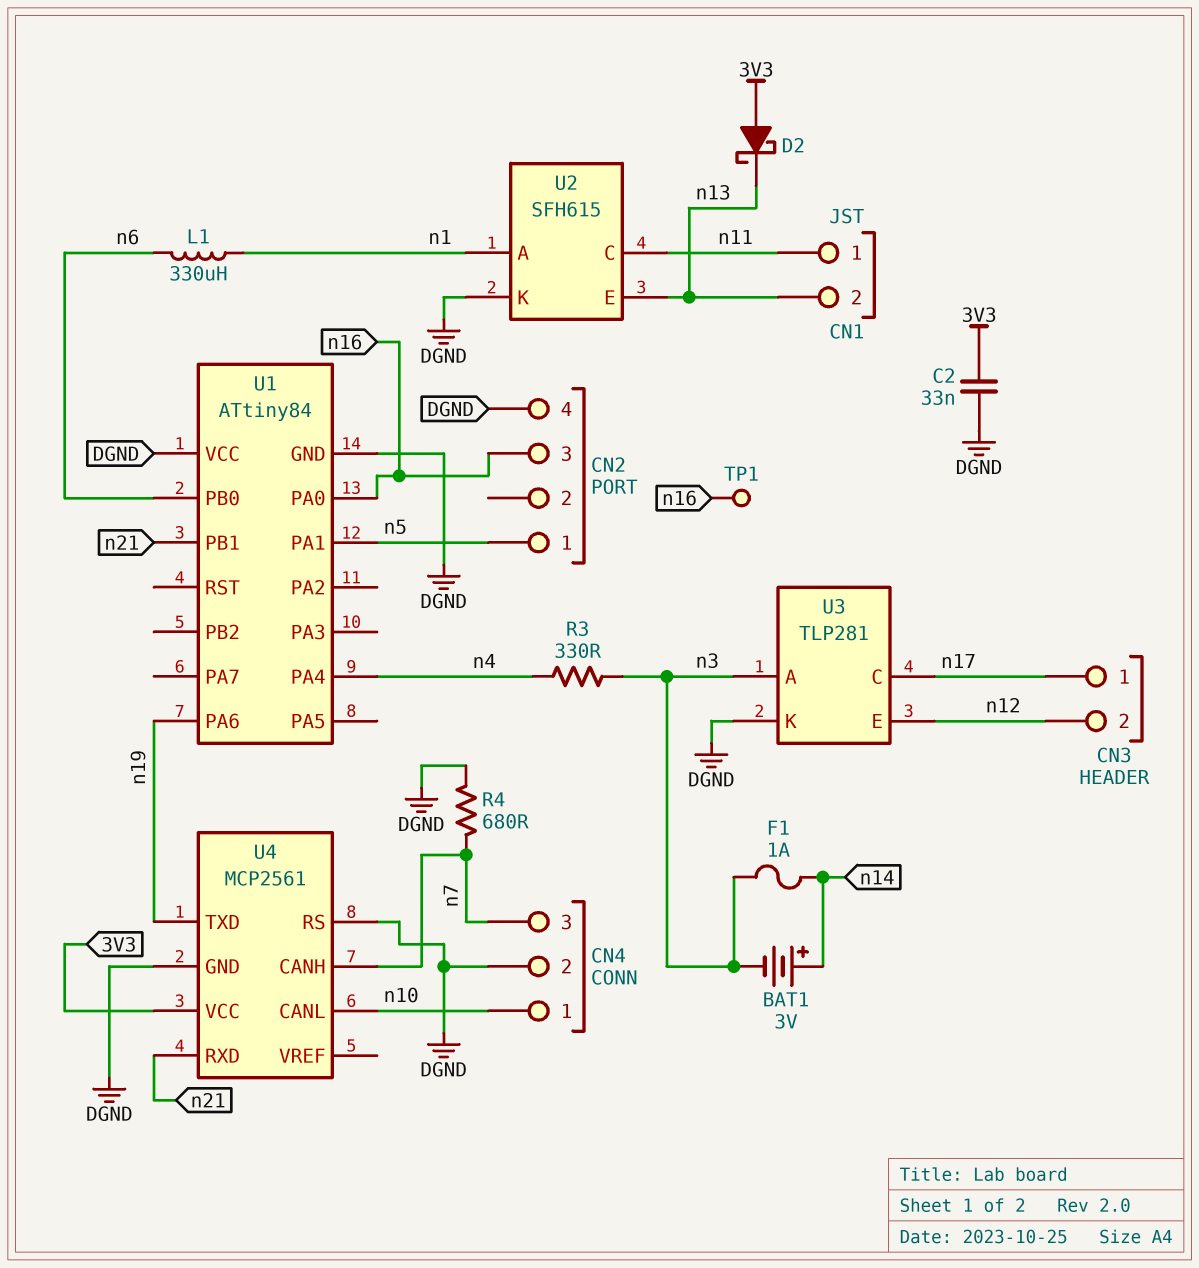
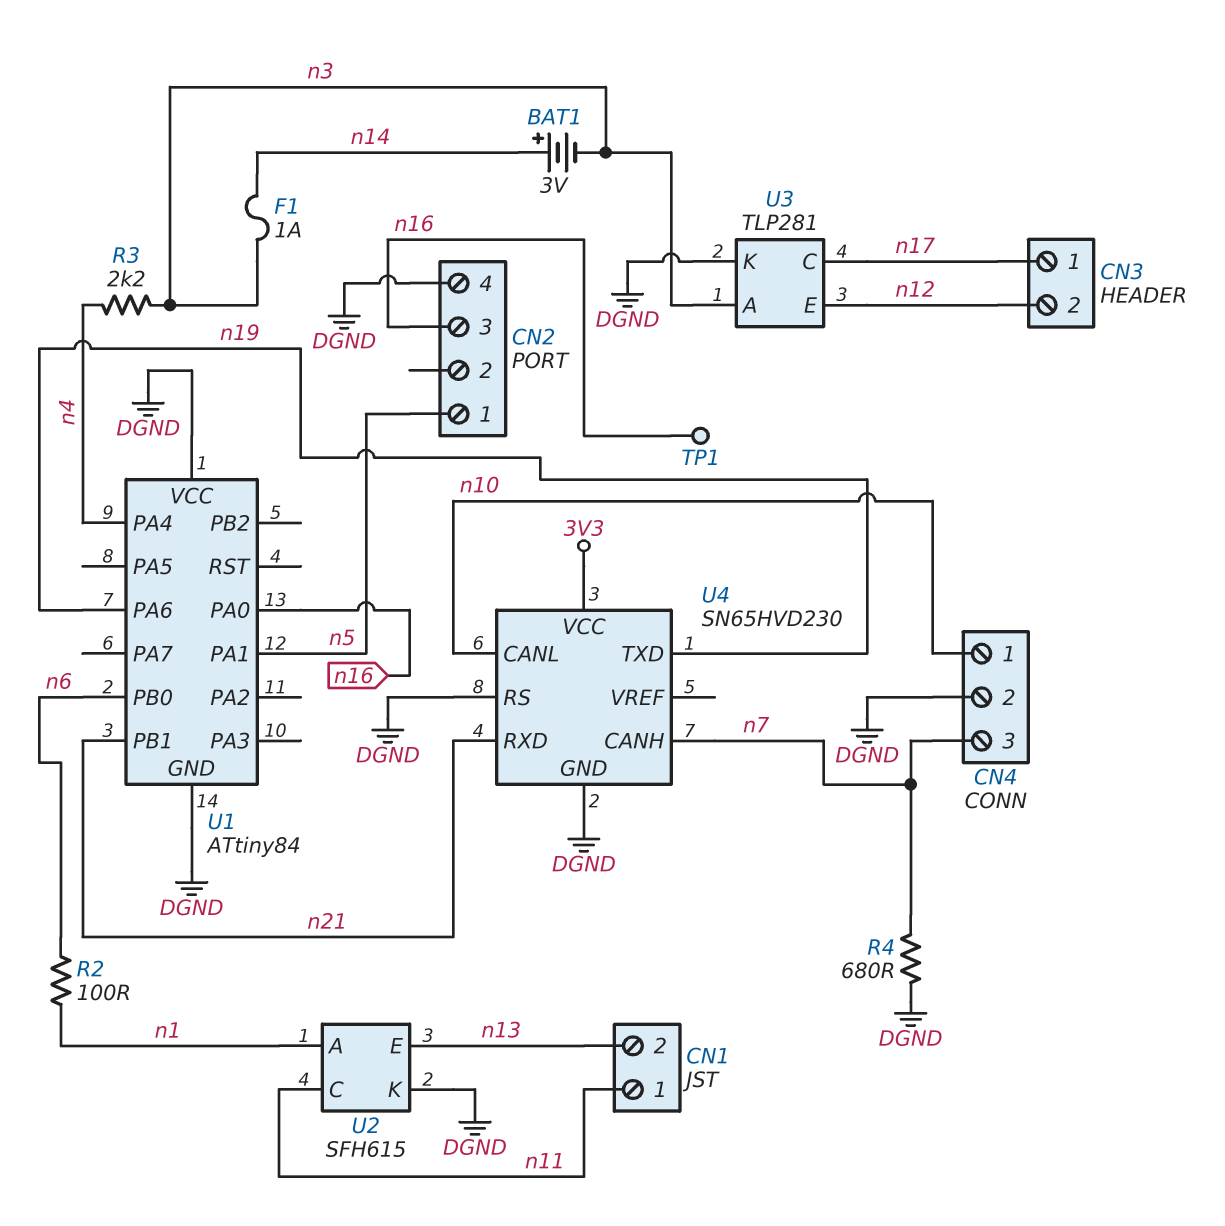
C2: 33nF (3V3, DGND) -> none
D2: schottky (A 3V3, K n13) -> none
L1: 330uH (n1, n6) -> none
R2: none -> 100 (n1, n6)
R3: 330 (n3, n4) -> 2.2k (n3, n4)
U4: MCP2561 -> SN65HVD230

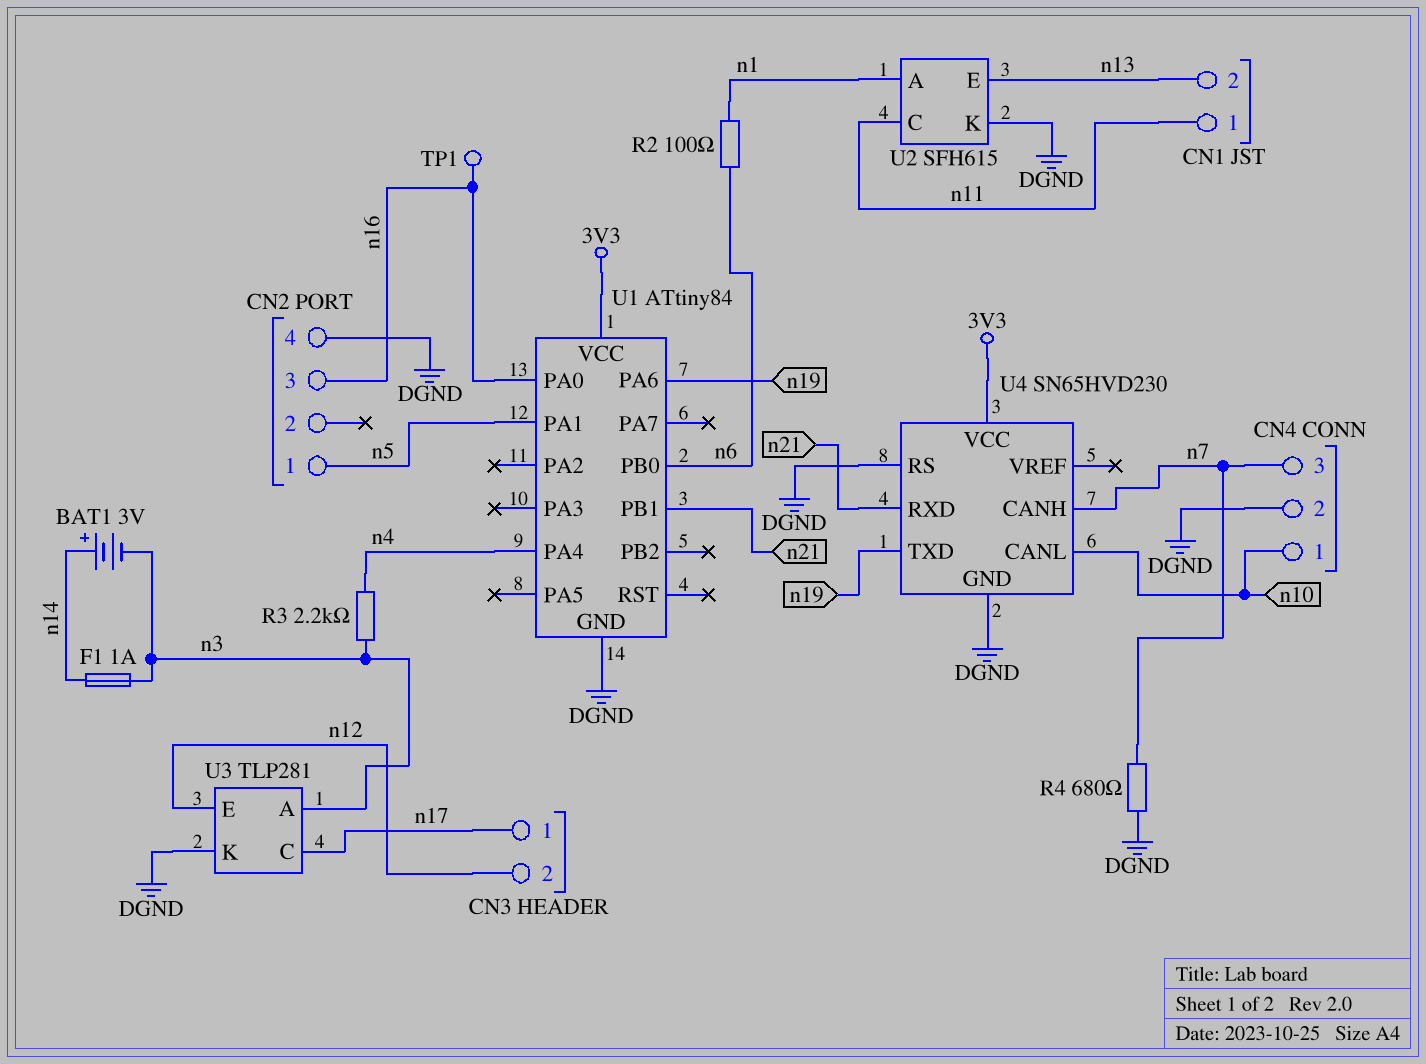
U1 pin VCC: DGND -> 3V3

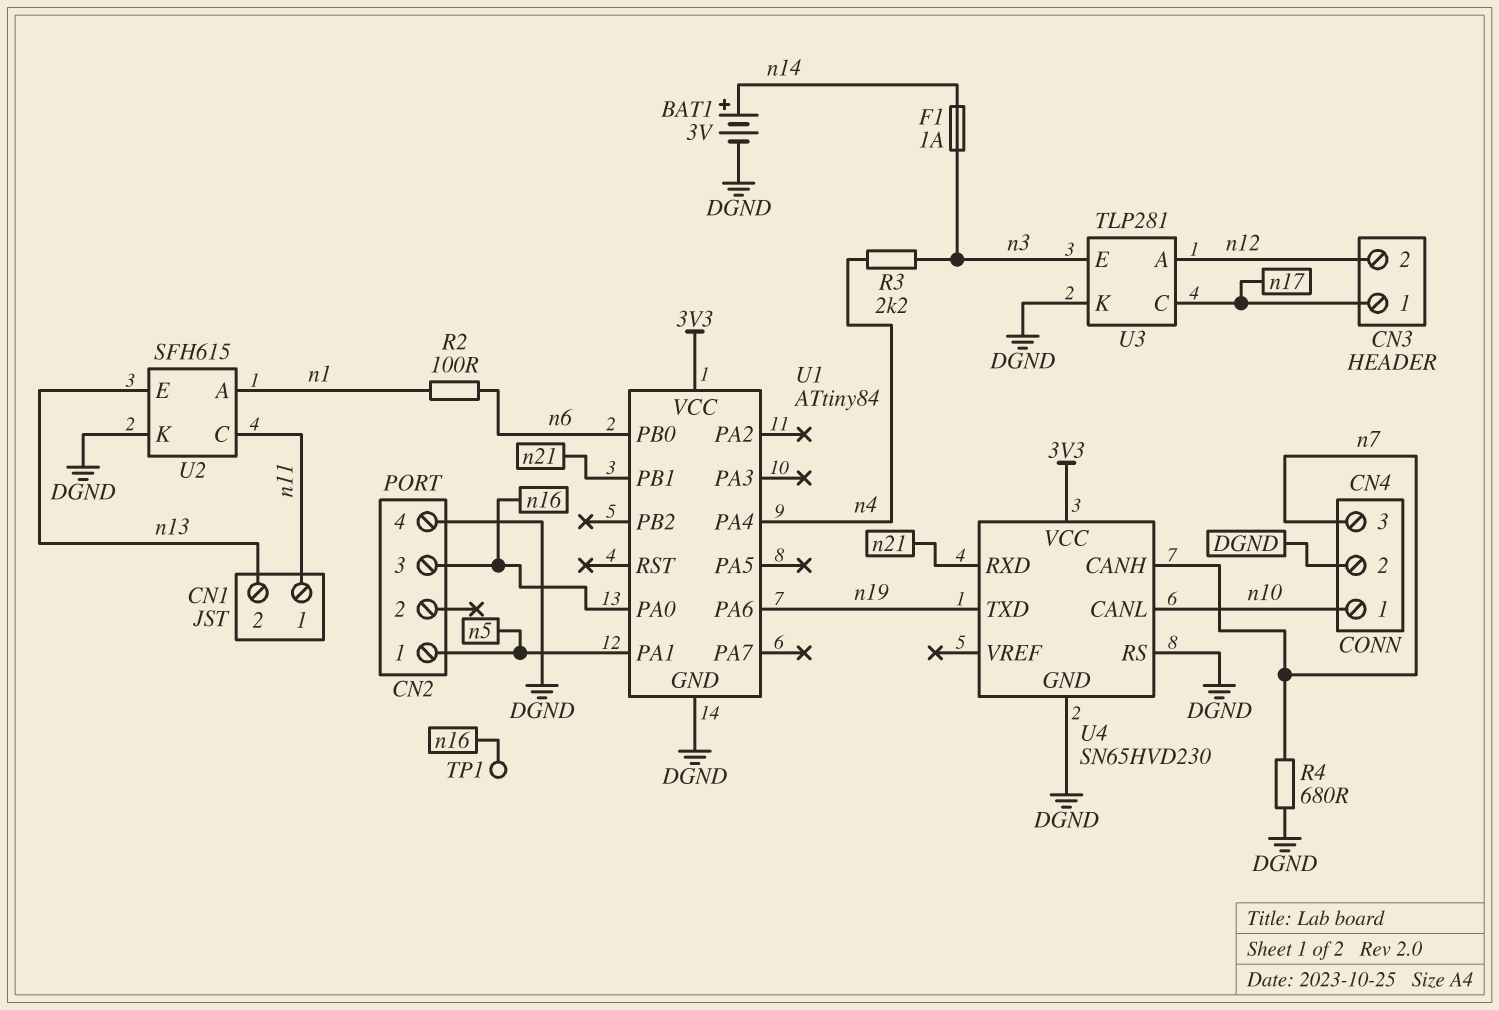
BAT1: 3V (plus n14, minus n3) -> 3V (plus n14, minus DGND)
U3 pin A: n3 -> n12
U3 pin E: n12 -> n3

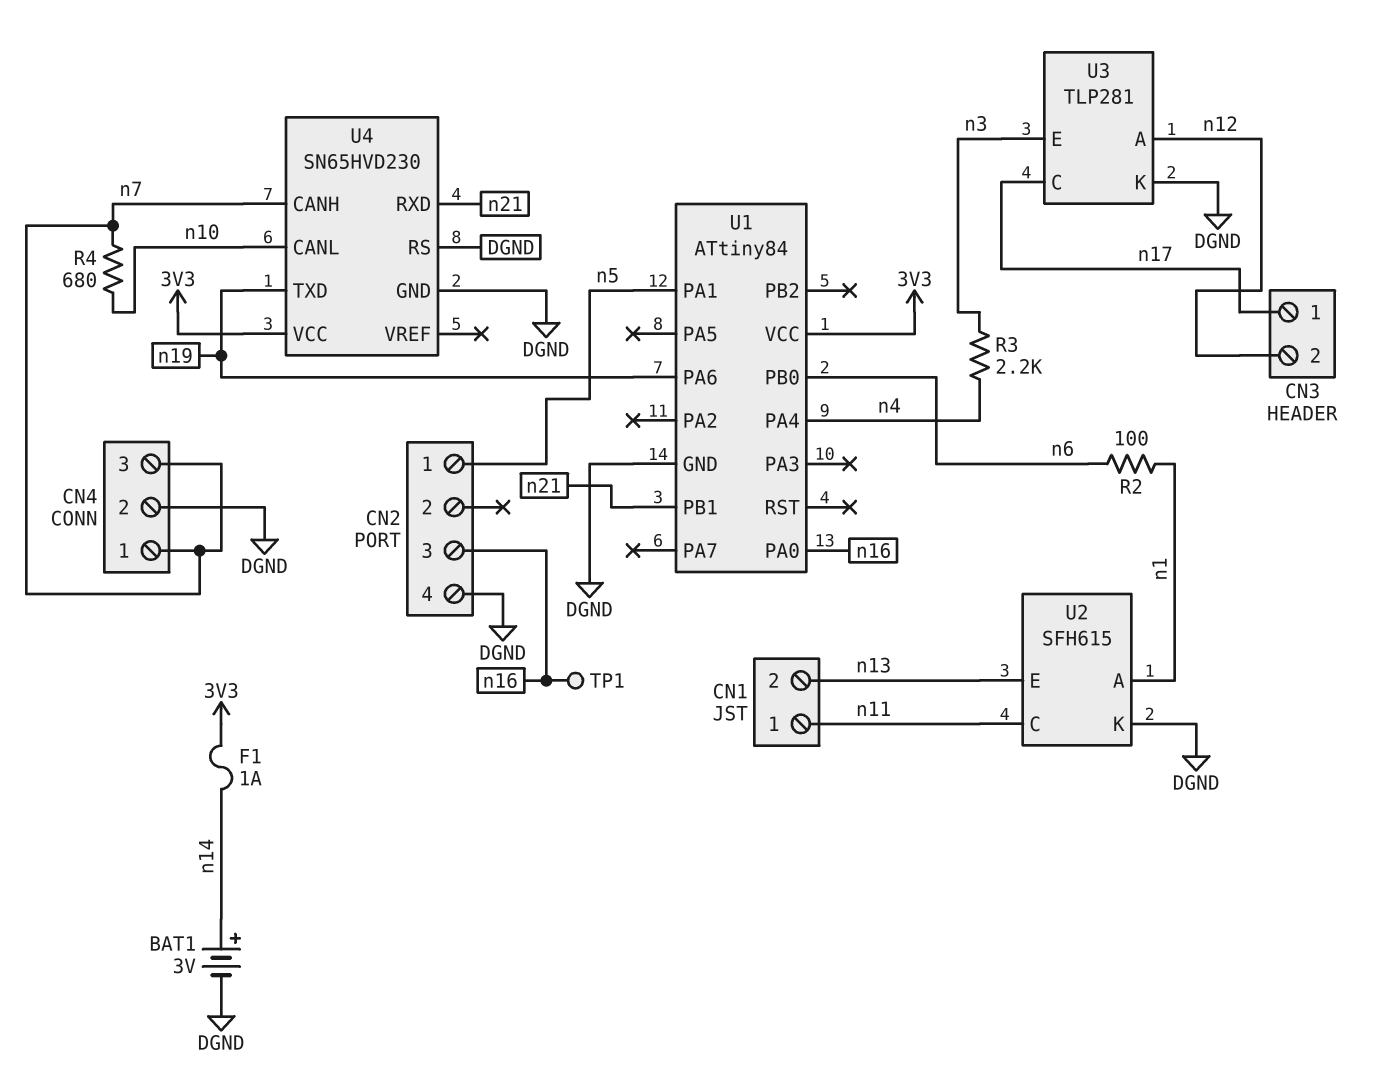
CN4 pin 1: n10 -> n7
F1: 1A (n3, n14) -> 1A (3V3, n14)
R4: 680 (DGND, n7) -> 680 (n7, n10)

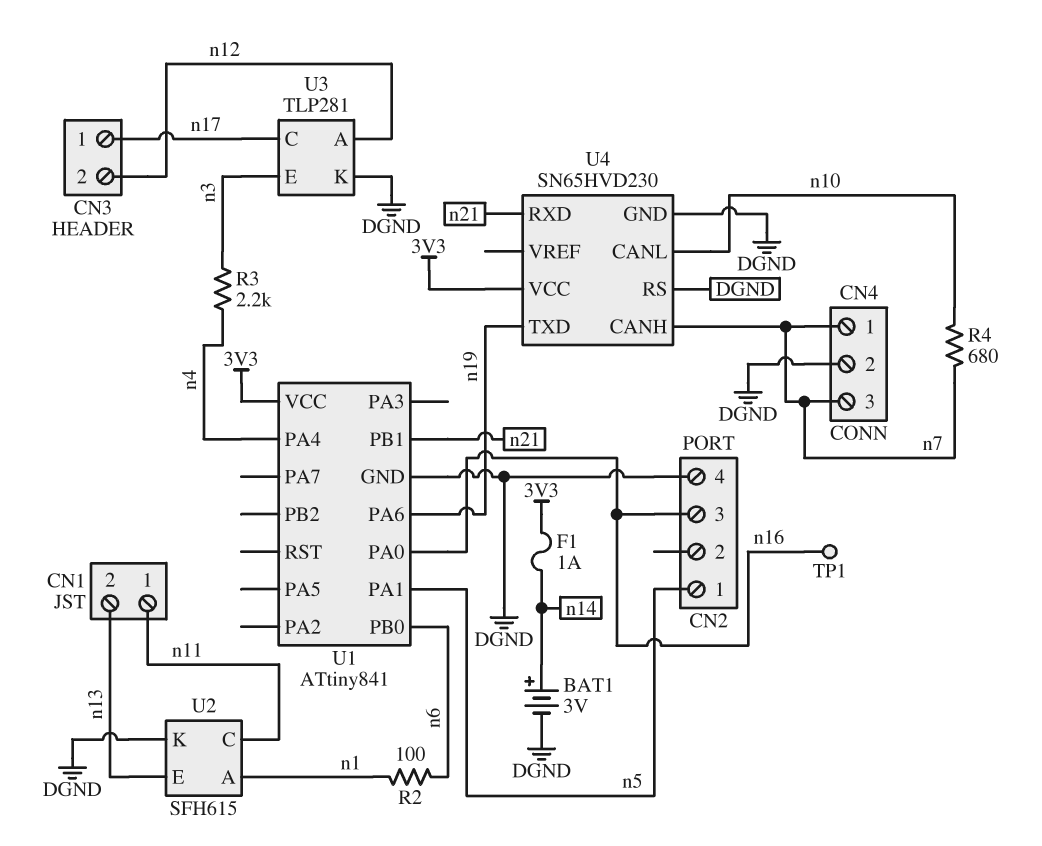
U1: ATtiny84 -> ATtiny841

